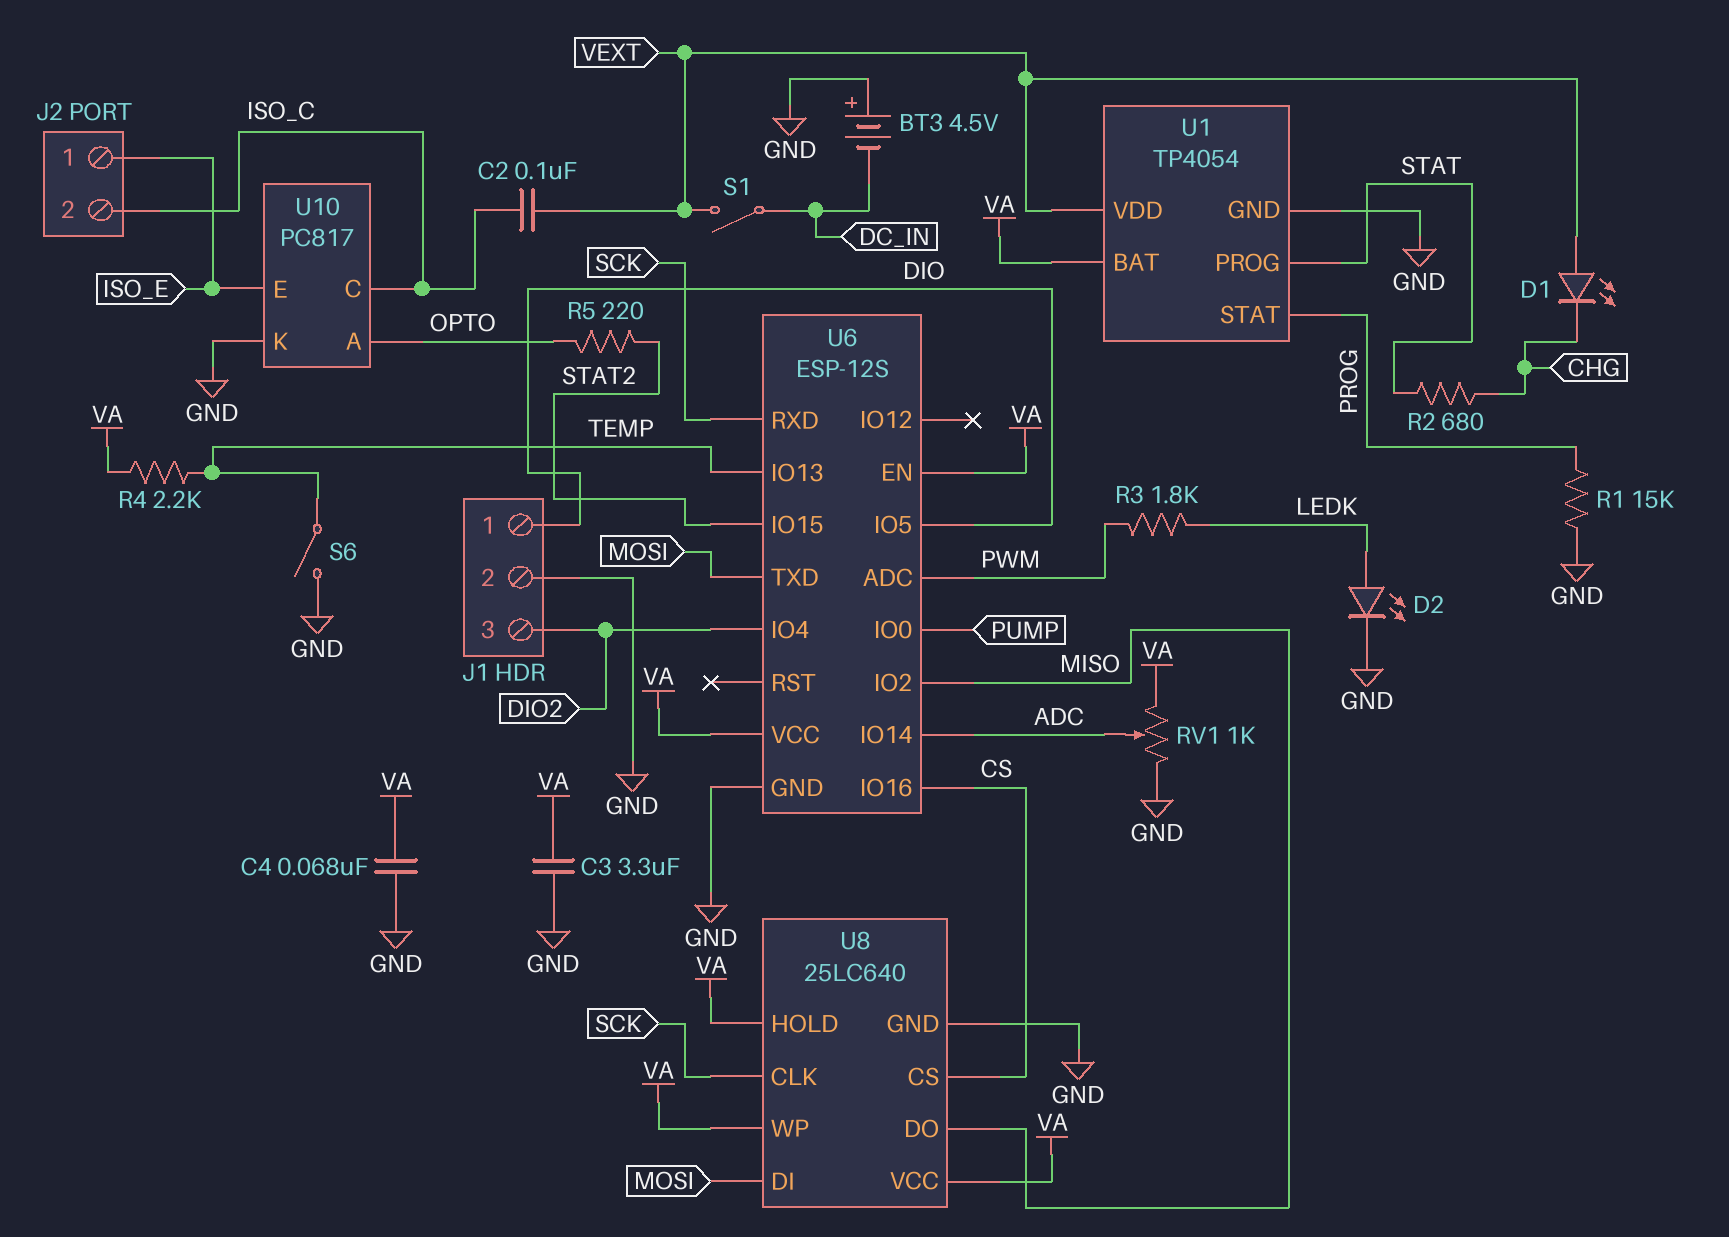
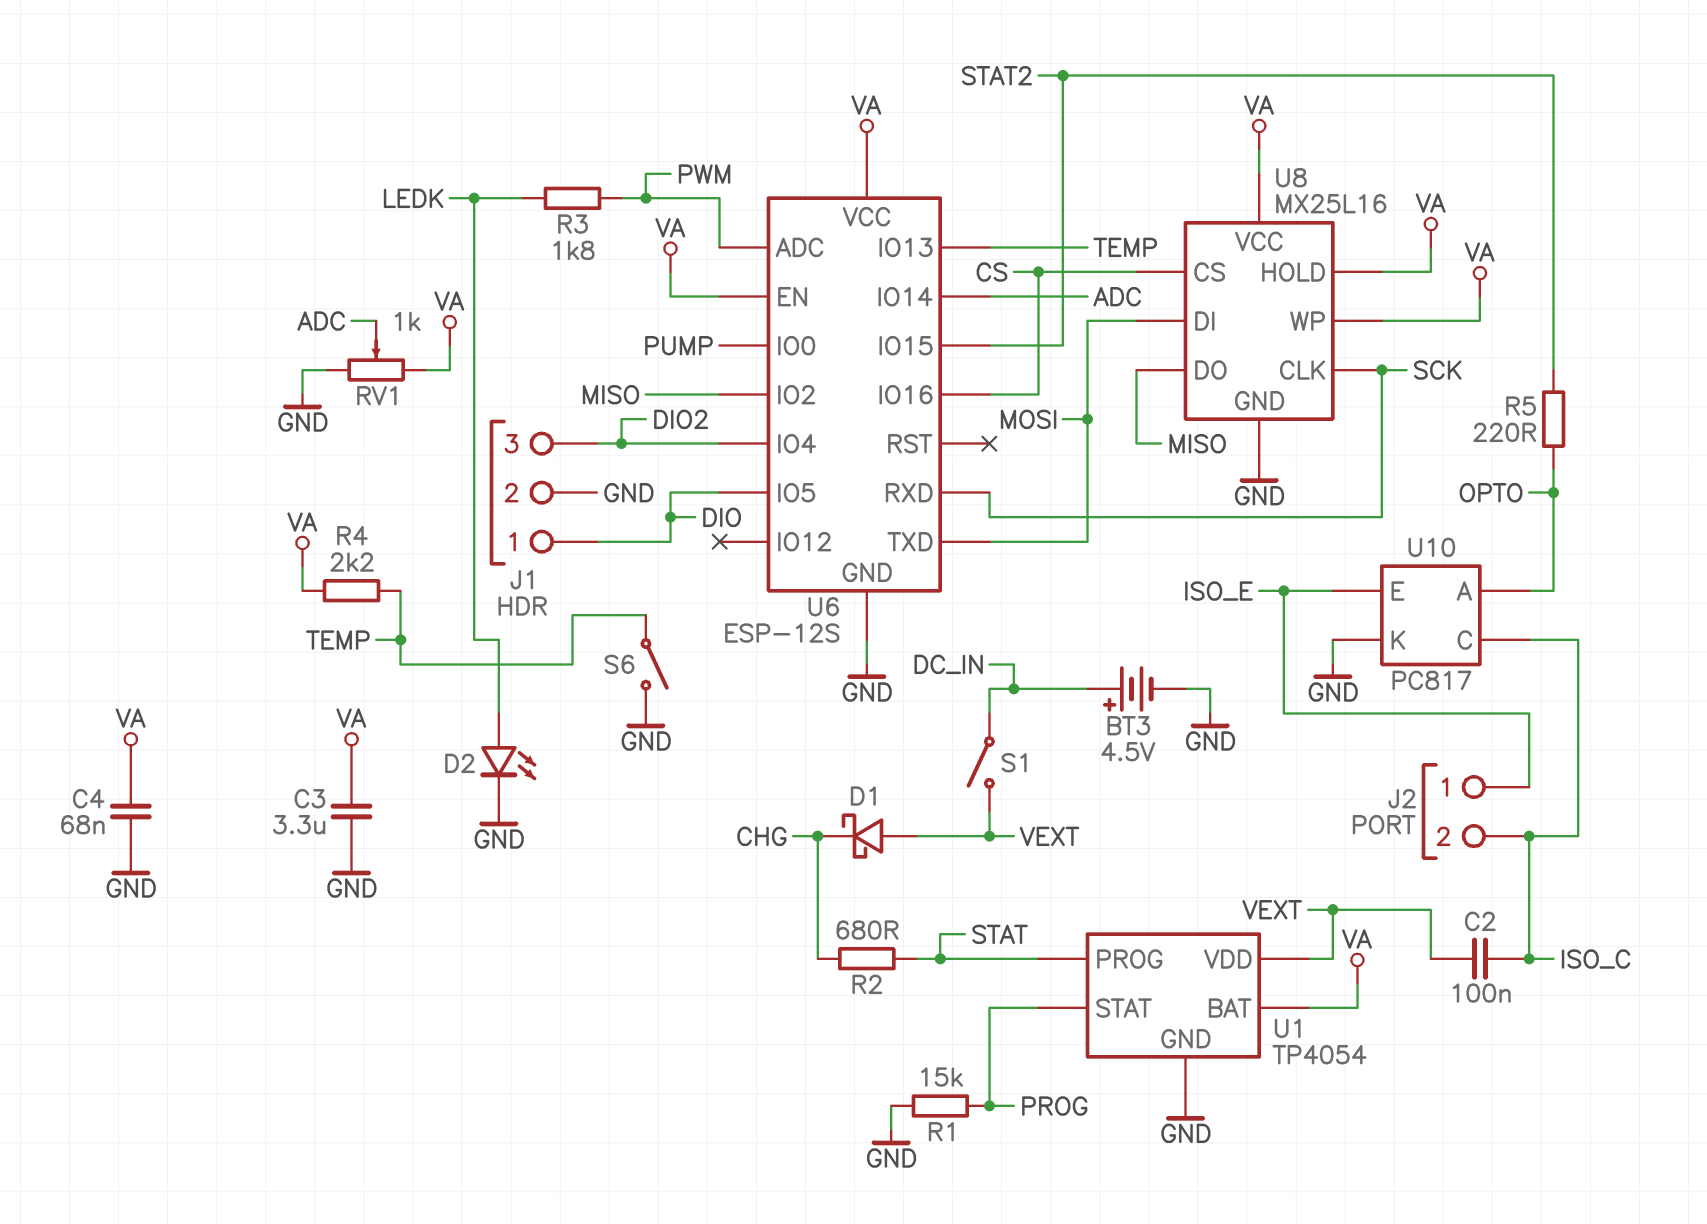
BT3: 4.5V (plus GND, minus DC_IN) -> 4.5V (plus DC_IN, minus GND)
D1: LED (A VEXT, K CHG) -> schottky (A VEXT, K CHG)
U8: 25LC640 -> MX25L16

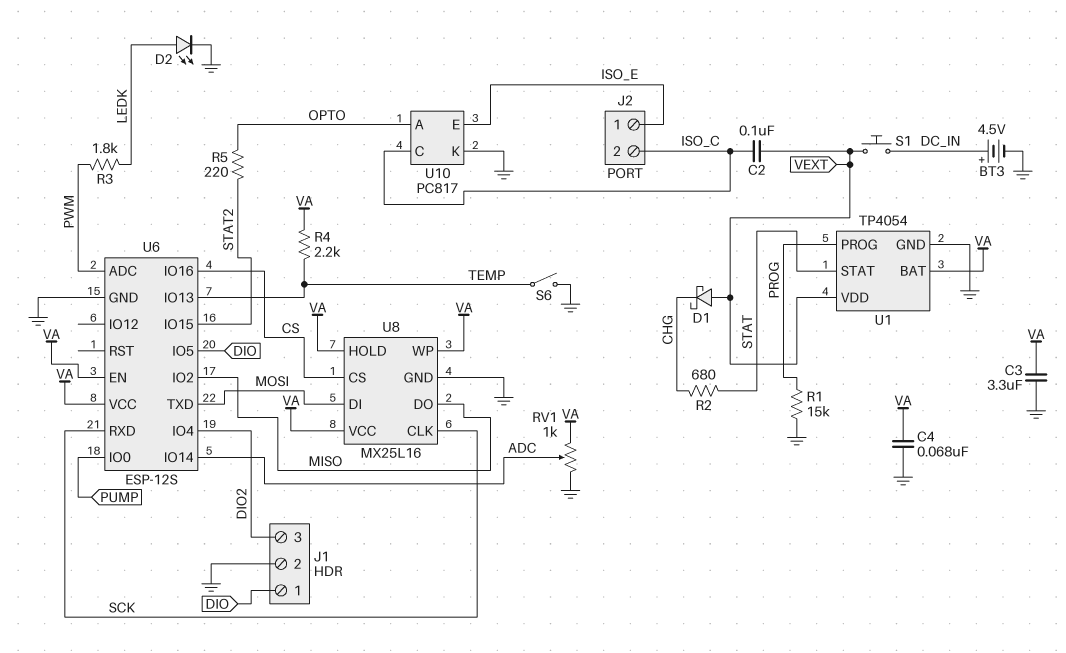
S1: switch (DC_IN, VEXT) -> button (DC_IN, VEXT)
U1 pin PROG: STAT -> PROG
U1 pin STAT: PROG -> STAT

